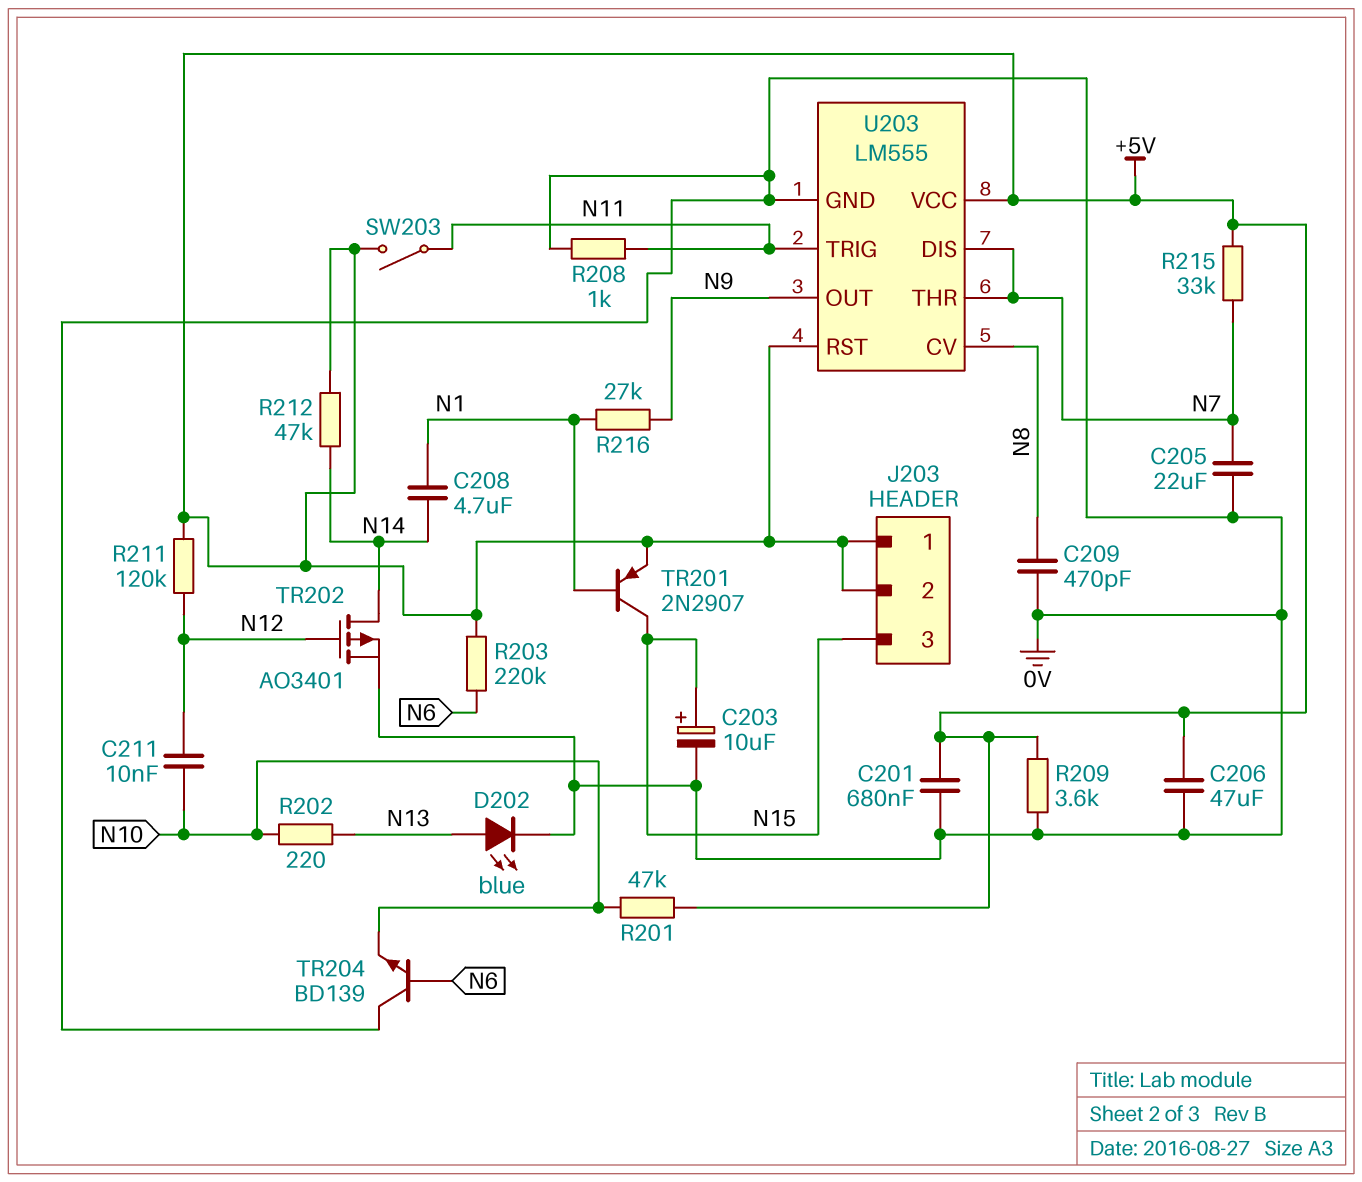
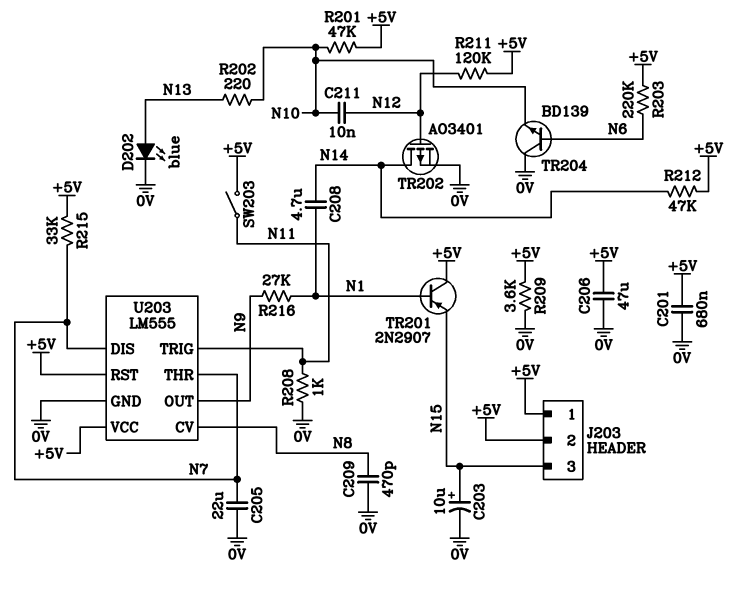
TR201: PNP 2N2907 (B N1, C N15, E +5V) -> PNP 2N2907 (B N1, C +5V, E N15)

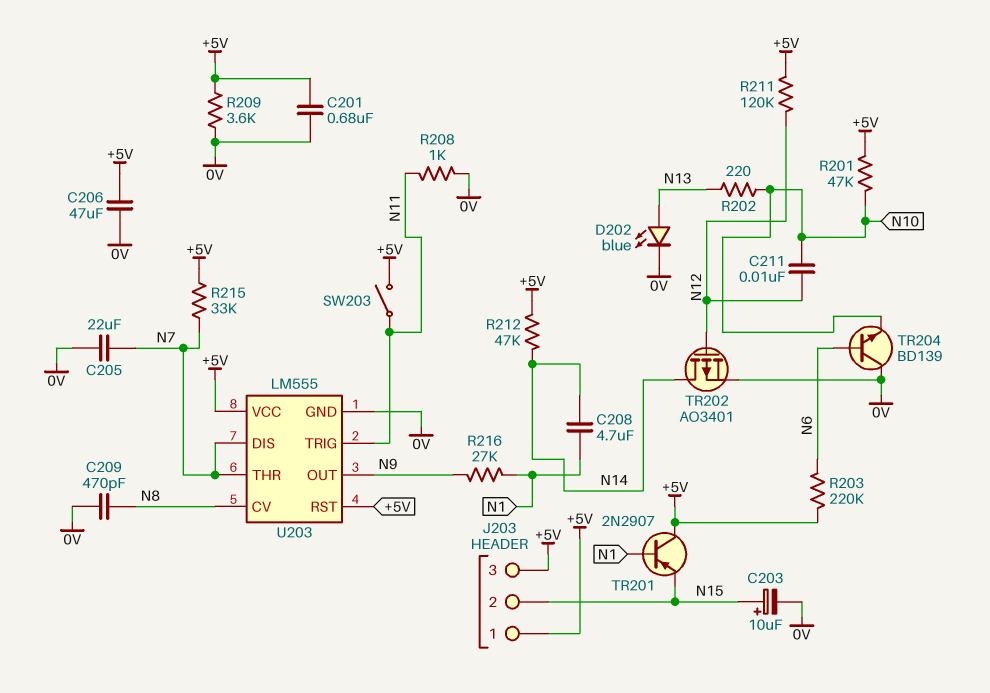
J203 pin 2: +5V -> N15
J203 pin 3: N15 -> +5V

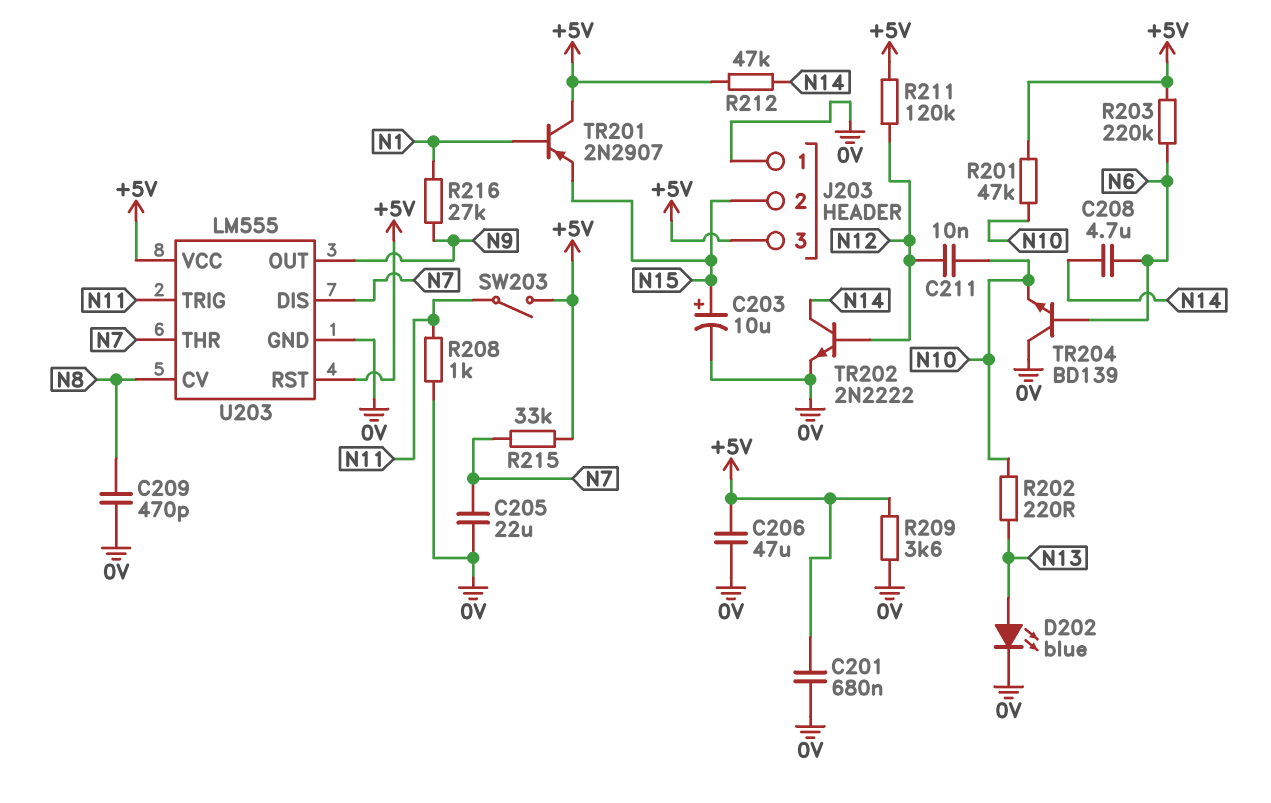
C208: 4.7uF (N1, N14) -> 4.7uF (N6, N14)
J203 pin 1: +5V -> 0V
TR202: PMOS AO3401 (G N12, D N14, S 0V) -> NPN 2N2222 (B N12, C N14, E 0V)

